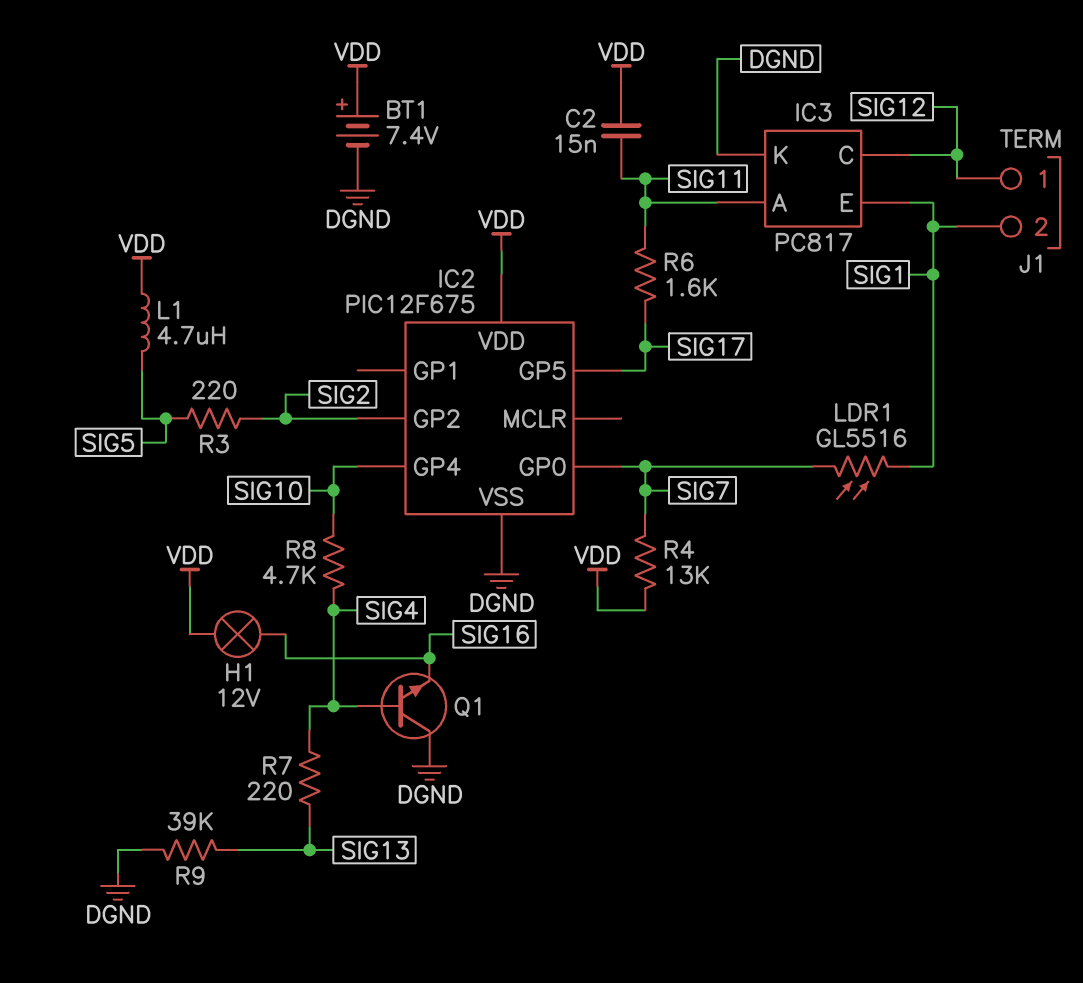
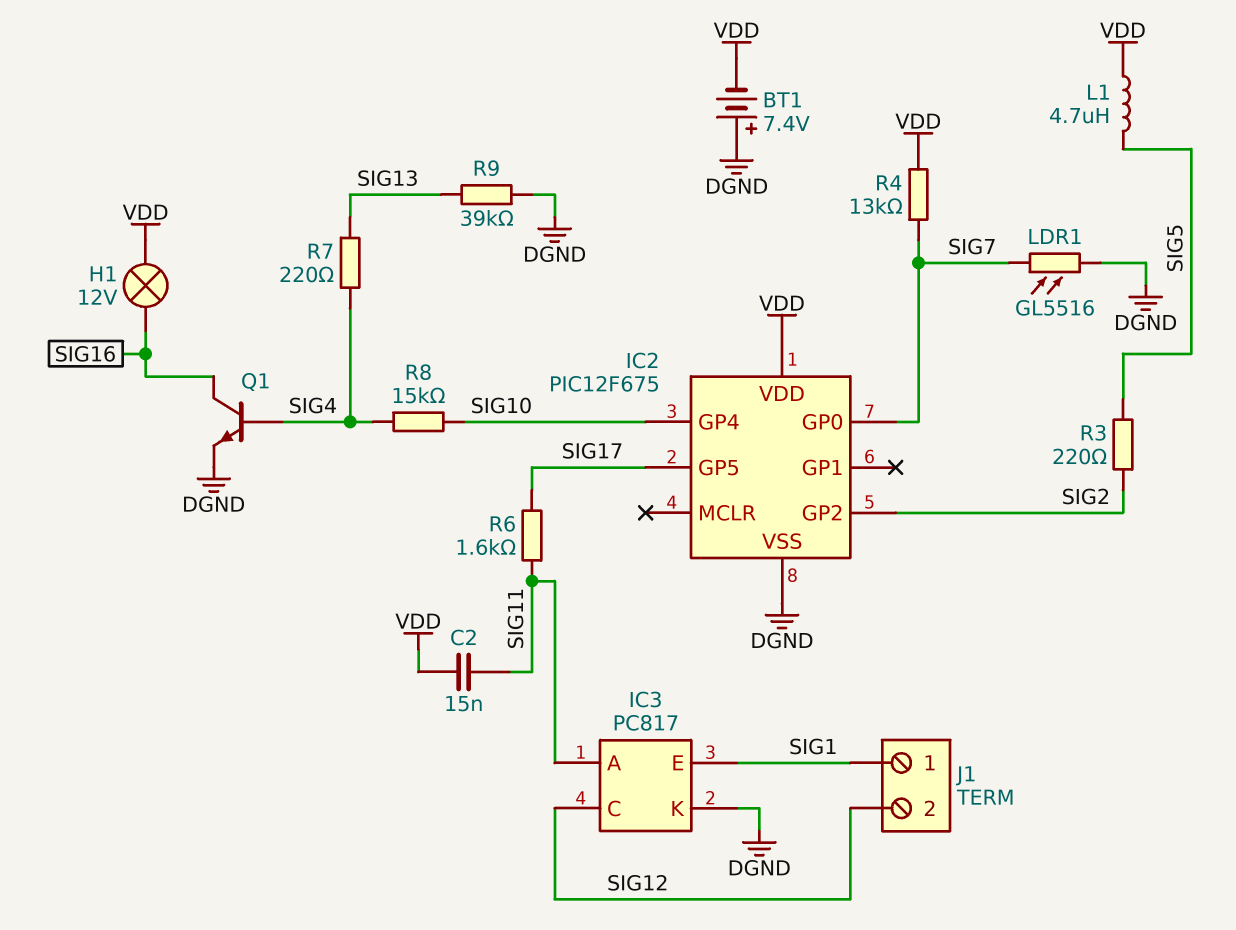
BT1: 7.4V (plus VDD, minus DGND) -> 7.4V (plus DGND, minus VDD)
J1 pin 1: SIG12 -> SIG1
J1 pin 2: SIG1 -> SIG12
LDR1: GL5516 (SIG1, SIG7) -> GL5516 (DGND, SIG7)
Q1: NPN (B SIG4, C DGND, E SIG16) -> NPN (B SIG4, C SIG16, E DGND)
R8: 4.7k (SIG4, SIG10) -> 15k (SIG4, SIG10)

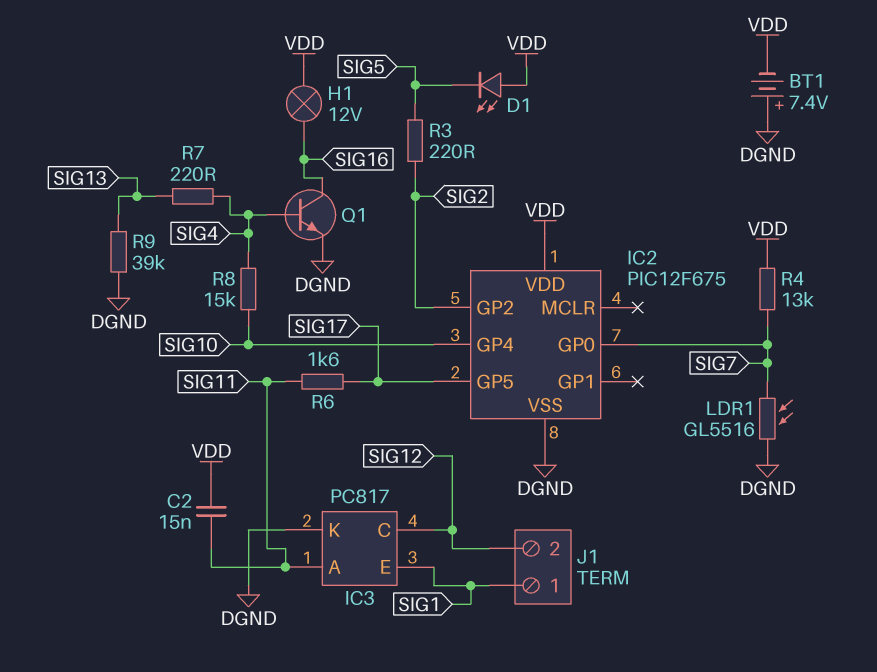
D1: none -> LED (A VDD, K SIG5)
L1: 4.7uH (SIG5, VDD) -> none

